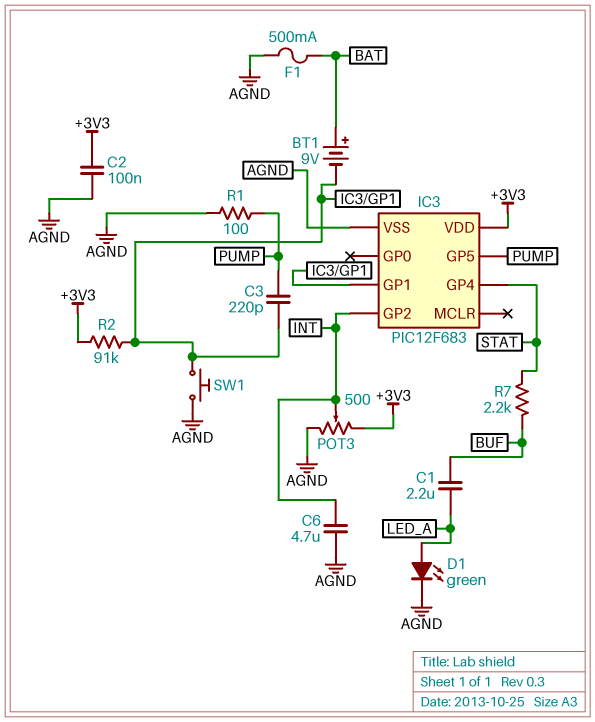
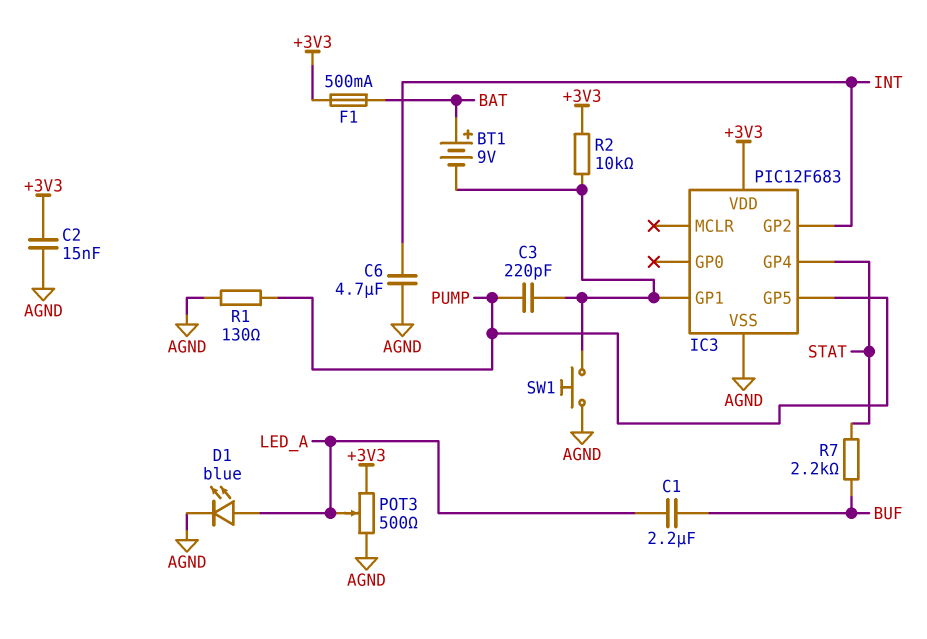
C2: 100nF (+3V3, AGND) -> 15nF (+3V3, AGND)
D1: LED green (A LED_A, K AGND) -> LED blue (A LED_A, K AGND)
F1: 500mA (AGND, BAT) -> 500mA (+3V3, BAT)
POT3: 500 (+3V3, AGND, wiper INT) -> 500 (+3V3, AGND, wiper LED_A)
R1: 100 (AGND, PUMP) -> 130 (AGND, PUMP)
R2: 91k (+3V3, IC3/GP1) -> 10k (+3V3, IC3/GP1)

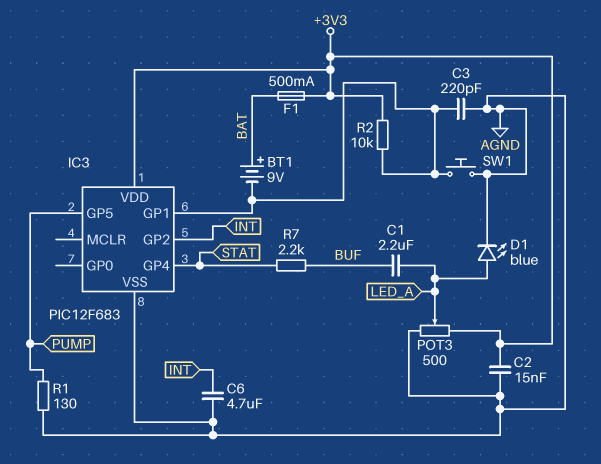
C3: 220pF (IC3/GP1, PUMP) -> 220pF (AGND, IC3/GP1)

